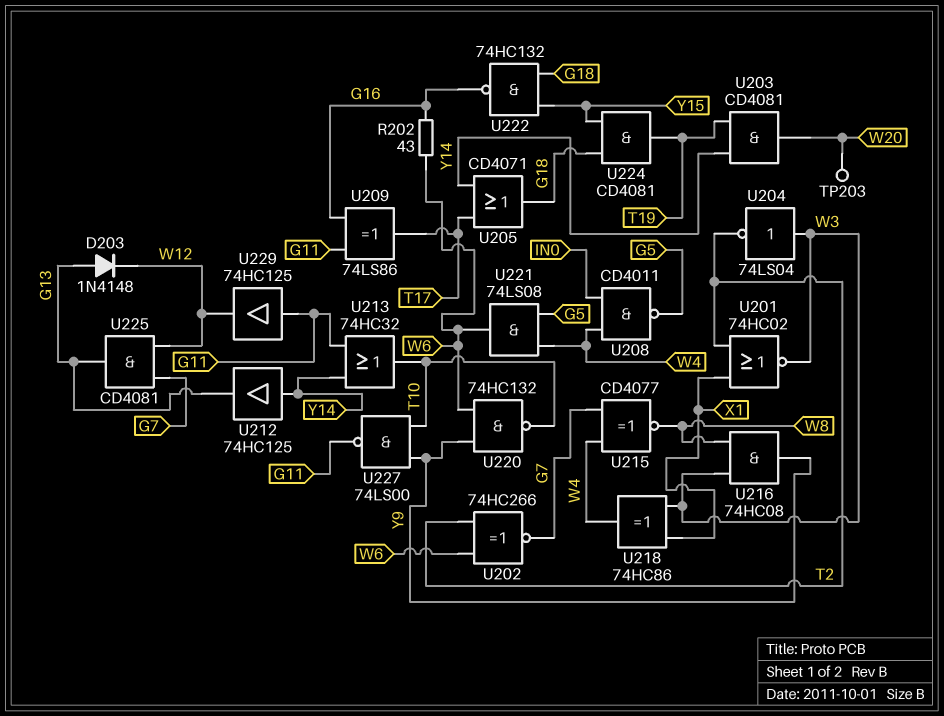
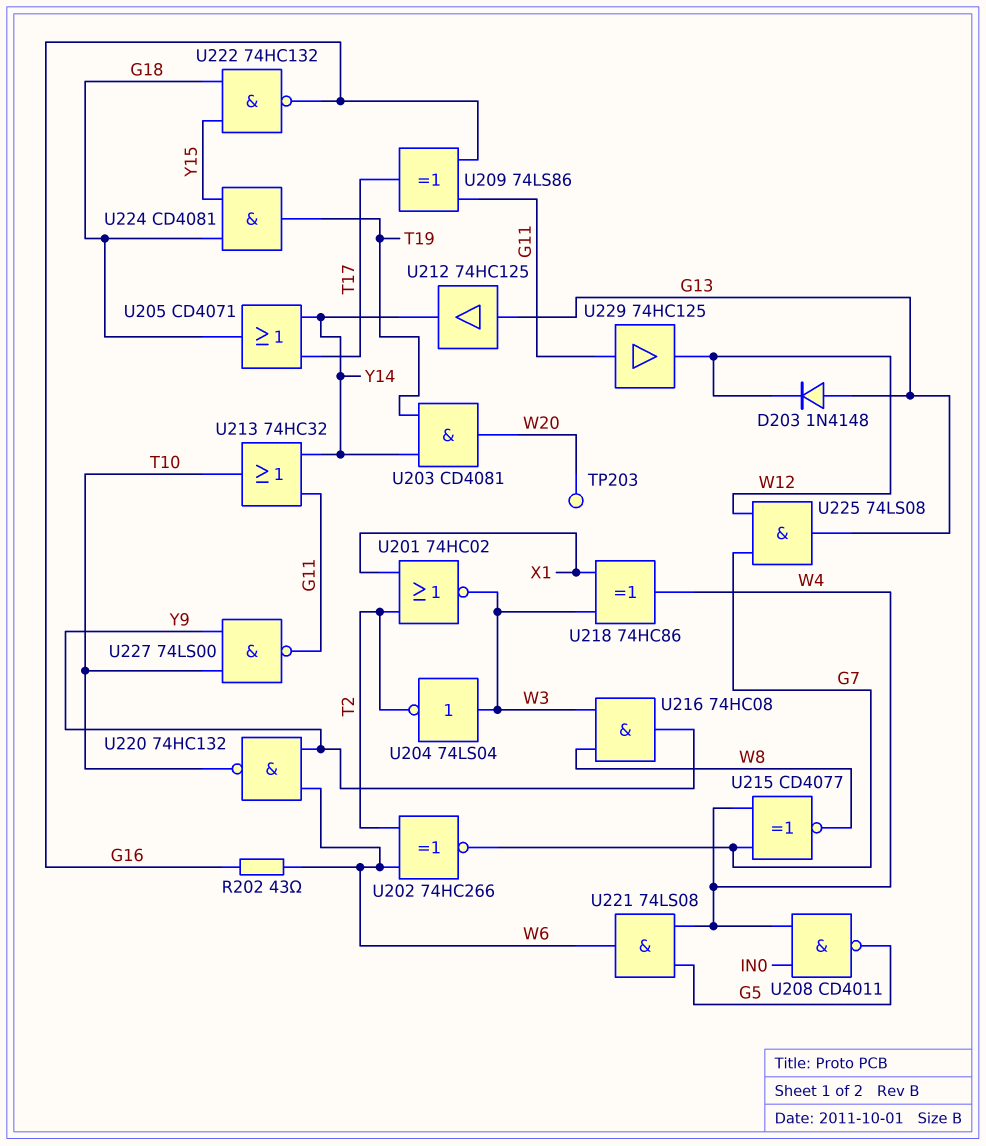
U212: buffer 74HC125 (in Y14, out G13) -> buffer 74HC125 (in G13, out Y14)
U225: AND CD4081 (in G7, in W12, out G13) -> AND 74LS08 (in G7, in W12, out G13)

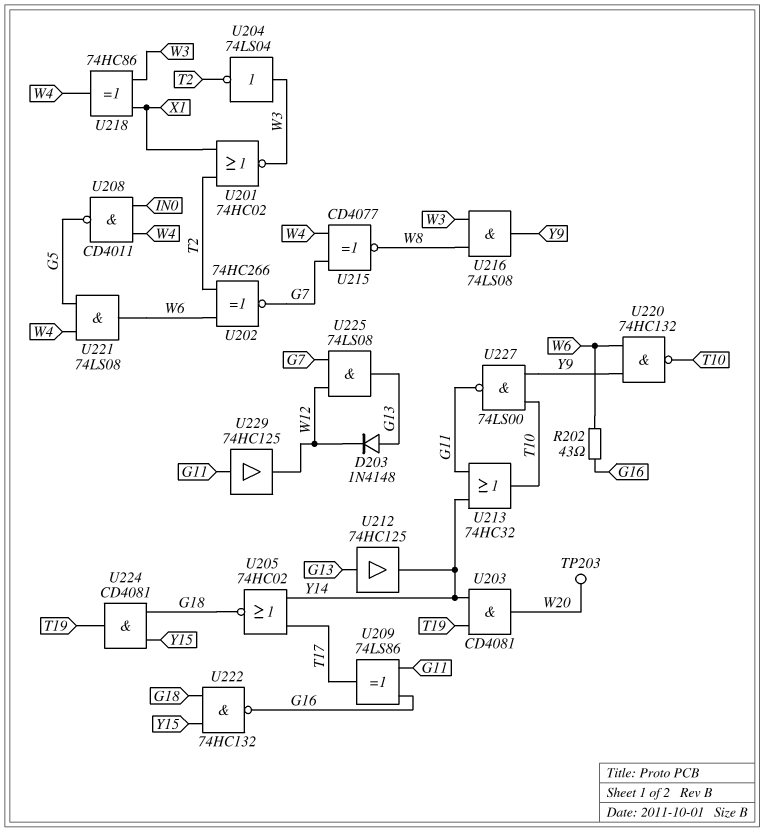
U205: OR CD4071 (in T17, in Y14, out G18) -> NOR 74HC02 (in T17, in Y14, out G18)
U216: AND 74HC08 (in W3, in W8, out Y9) -> AND 74LS08 (in W3, in W8, out Y9)

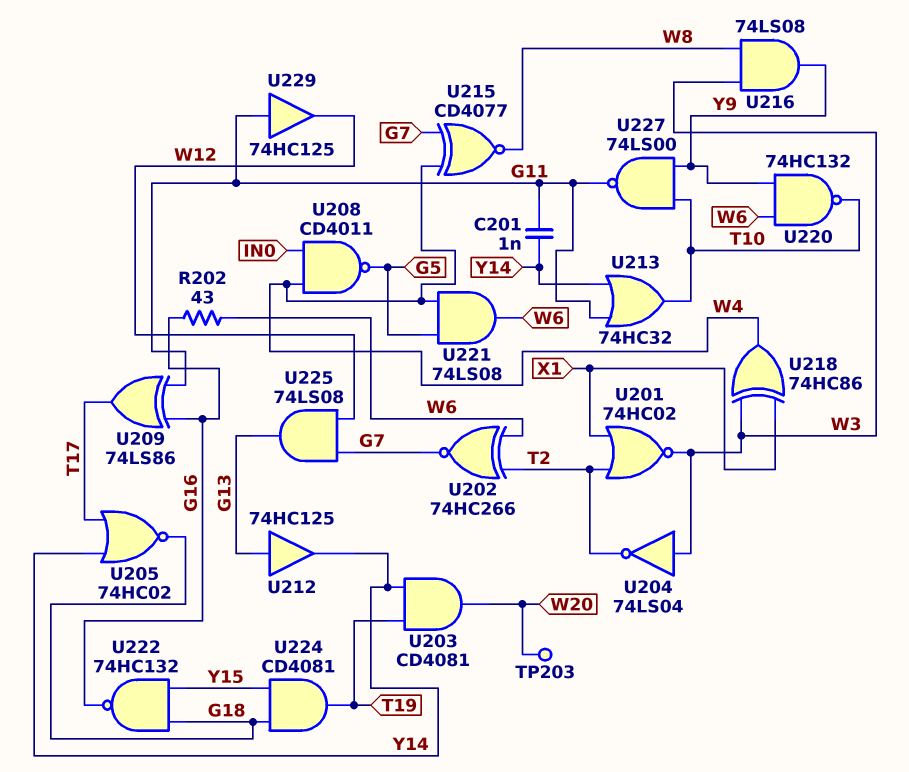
C201: none -> 1nF (G11, Y14)
D203: diode 1N4148 (A G13, K W12) -> none

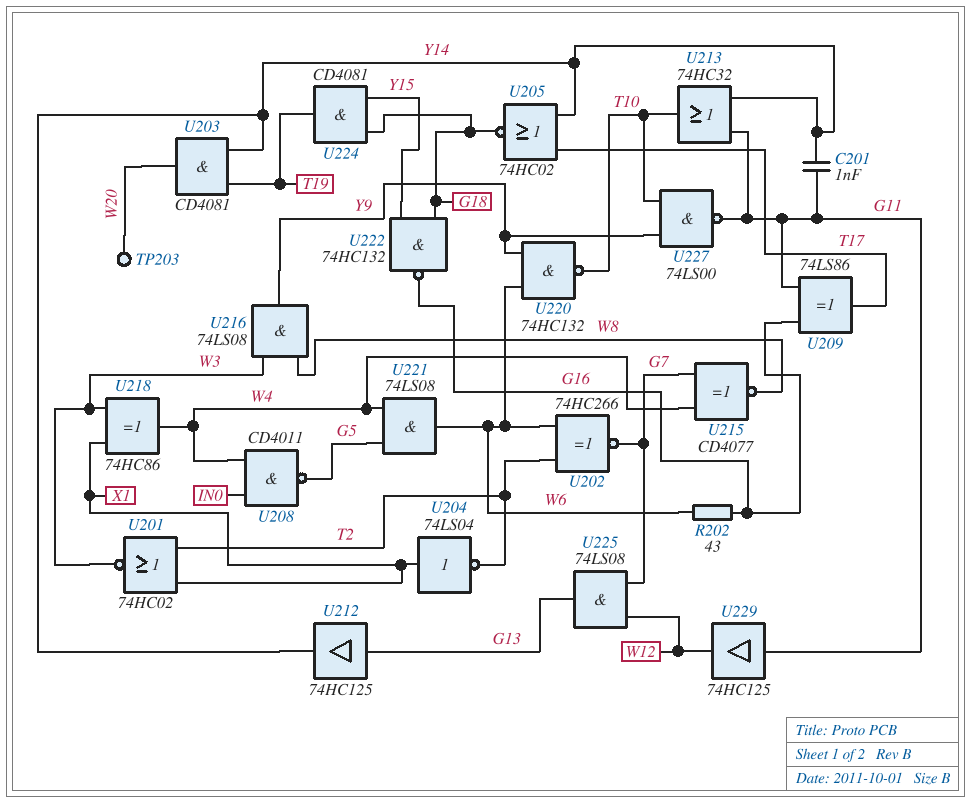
U204: NOT 74LS04 (in W3, out T2) -> NOT 74LS04 (in X1, out T2)

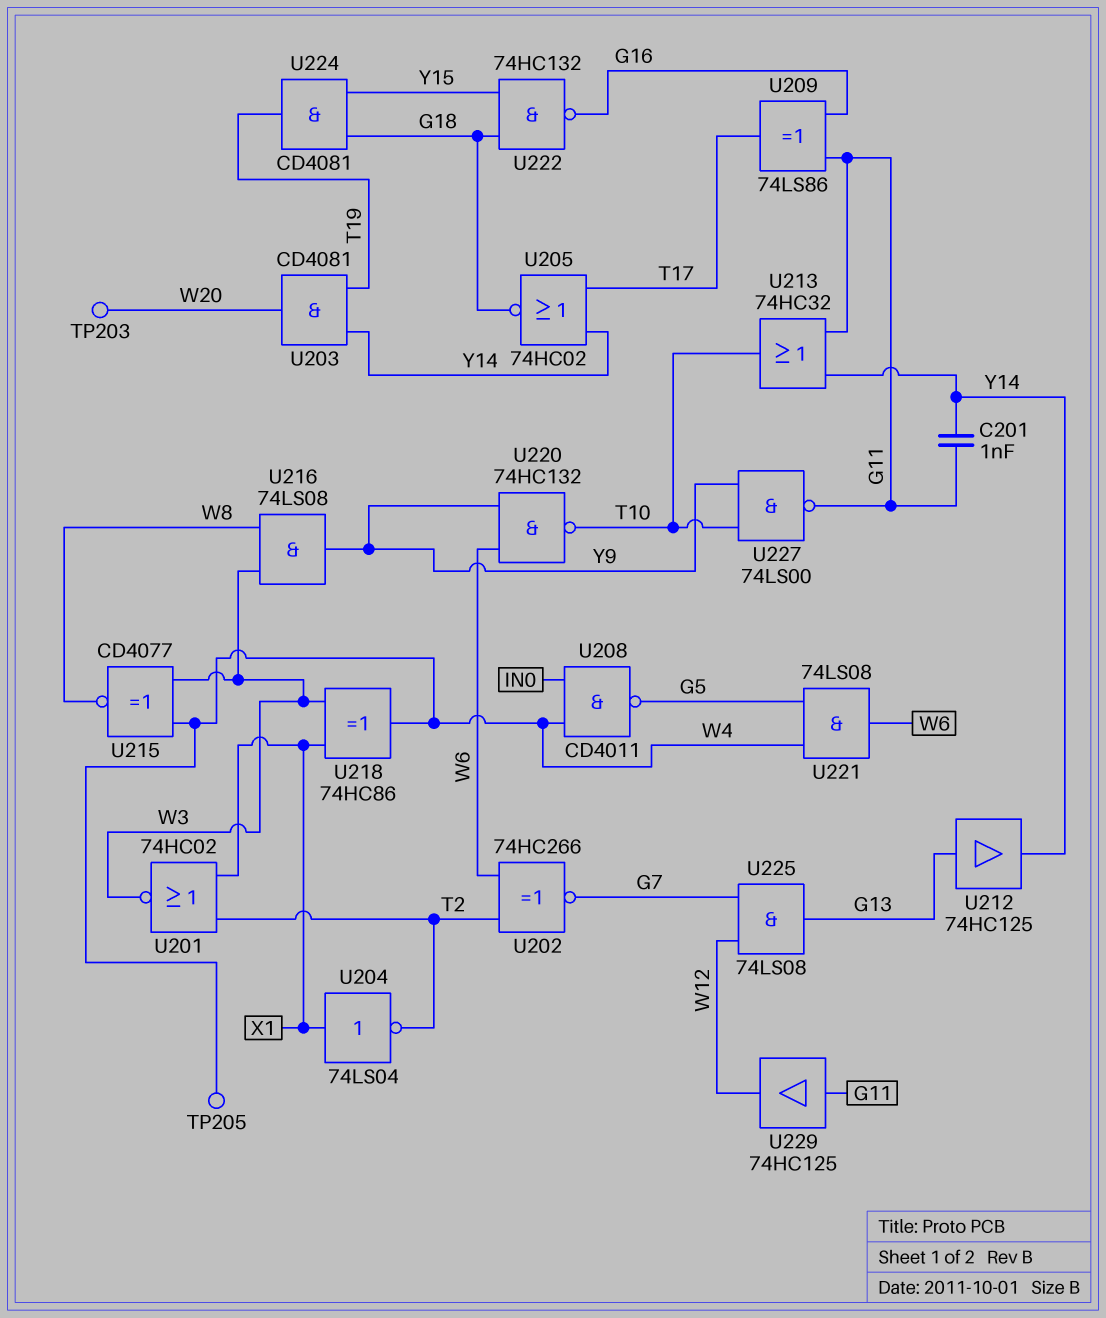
R202: 43 (G16, W6) -> none
TP205: none -> test point (W4)
U215: XNOR CD4077 (in G7, in W4, out W8) -> XNOR CD4077 (in W3, in W4, out W8)

